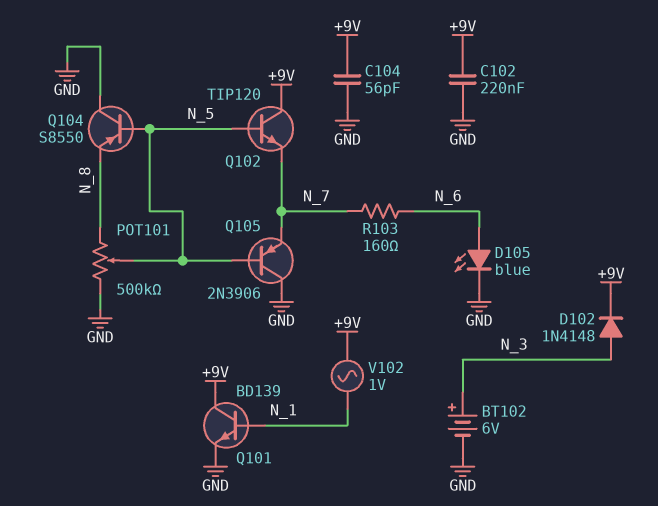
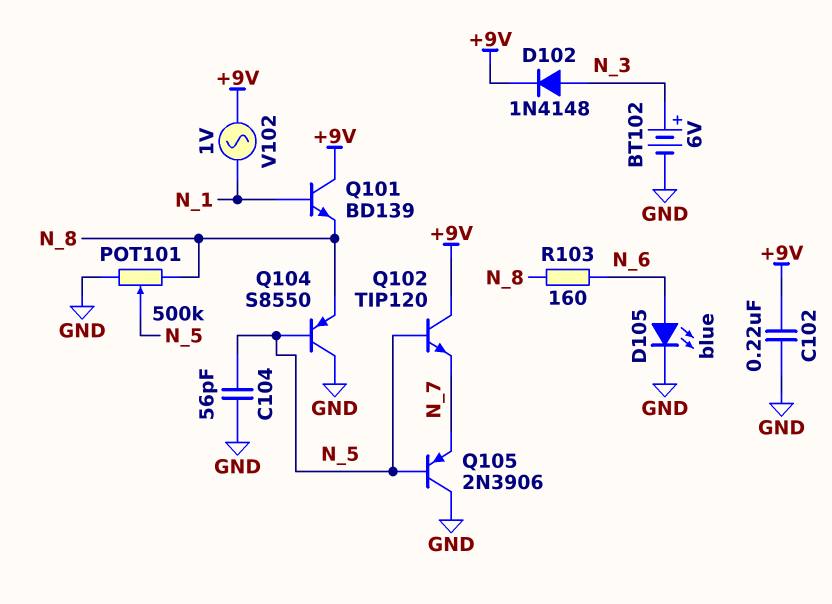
C104: 56pF (+9V, GND) -> 56pF (GND, N_5)
Q101: NPN BD139 (B N_1, C +9V, E GND) -> NPN BD139 (B N_1, C +9V, E N_8)
R103: 160 (N_6, N_7) -> 160 (N_6, N_8)

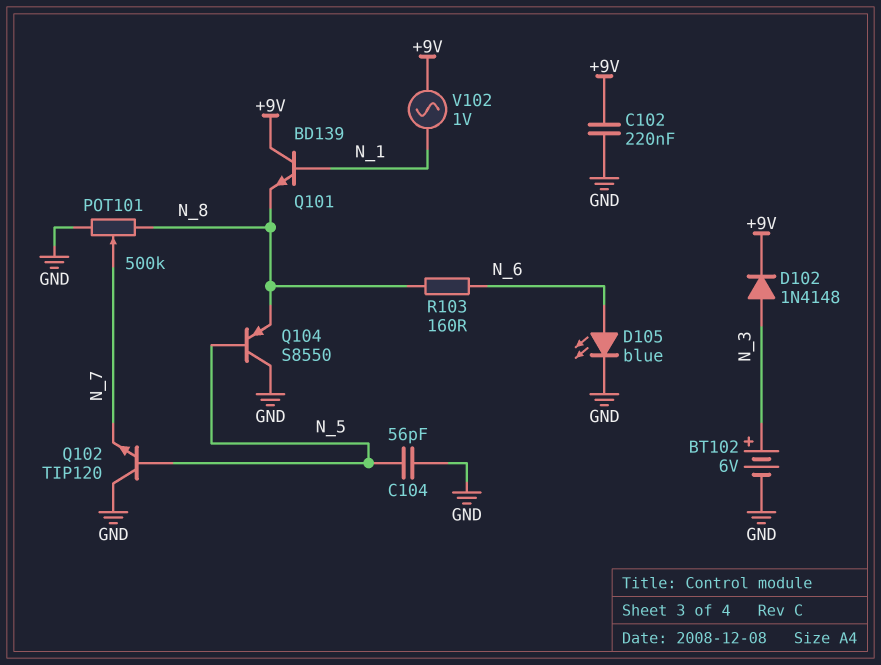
POT101: 500k (GND, N_8, wiper N_5) -> 500k (GND, N_8, wiper N_7)
Q102: NPN TIP120 (B N_5, C +9V, E N_7) -> NPN TIP120 (B N_5, C GND, E N_7)
Q105: PNP 2N3906 (B N_5, C GND, E N_7) -> none

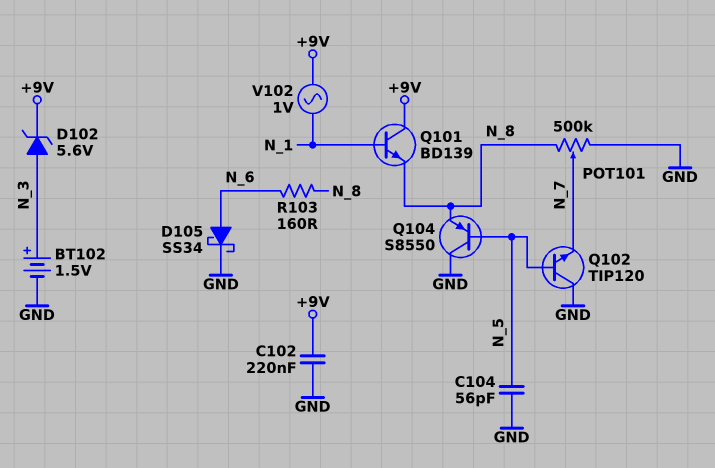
BT102: 6V (plus N_3, minus GND) -> 1.5V (plus N_3, minus GND)
D102: diode 1N4148 (A N_3, K +9V) -> zener 5.6V (A N_3, K +9V)
D105: LED blue (A N_6, K GND) -> schottky SS34 (A N_6, K GND)

